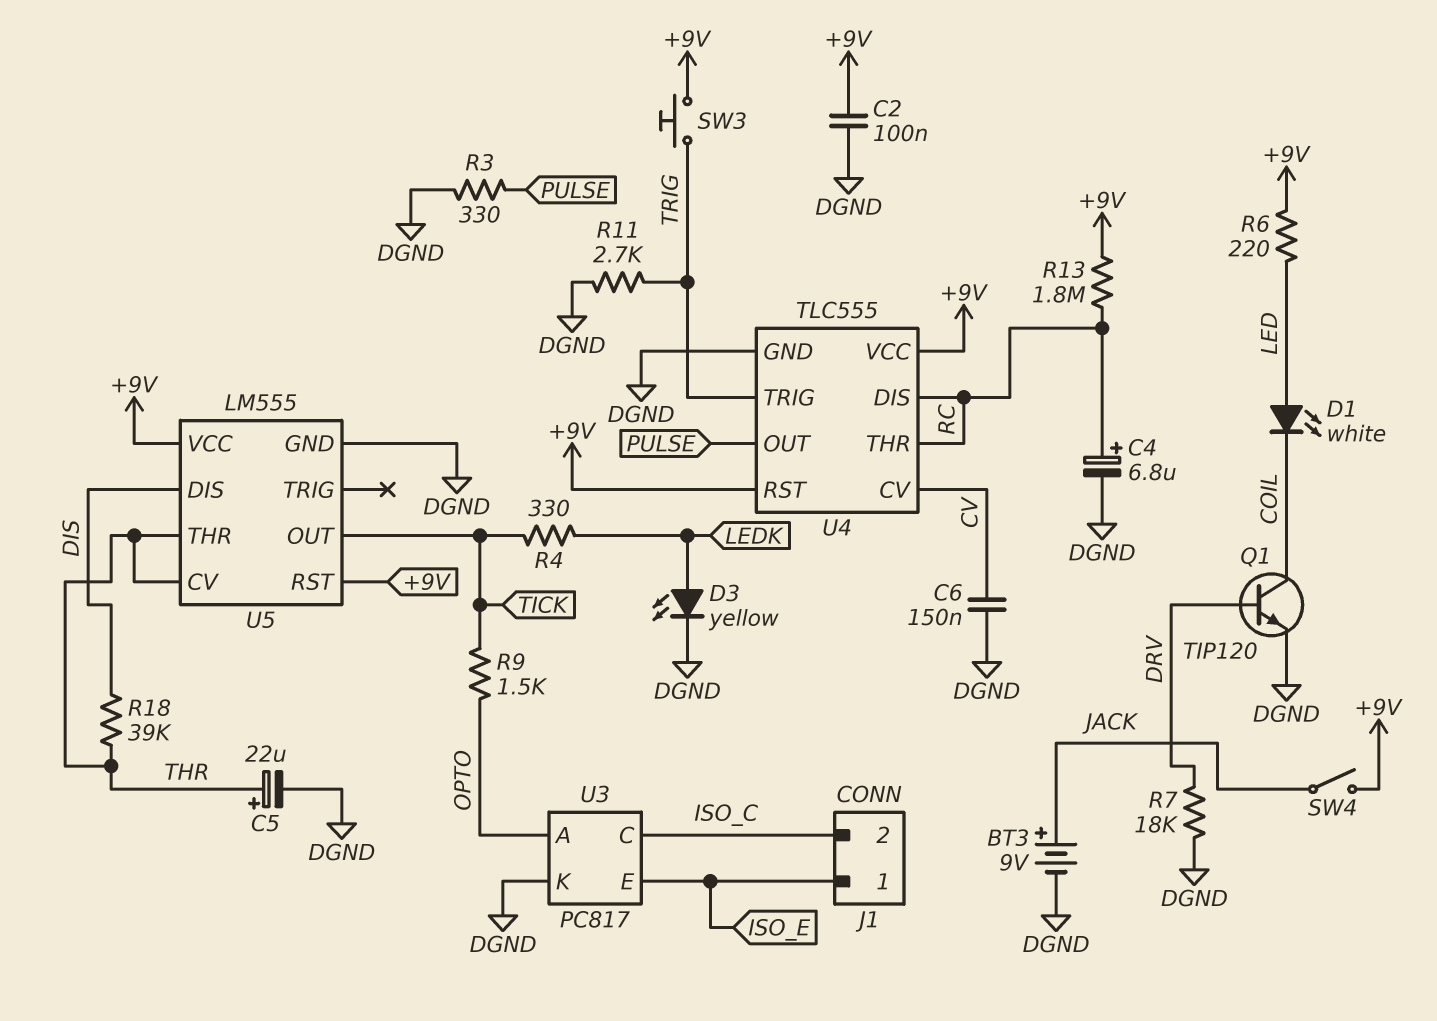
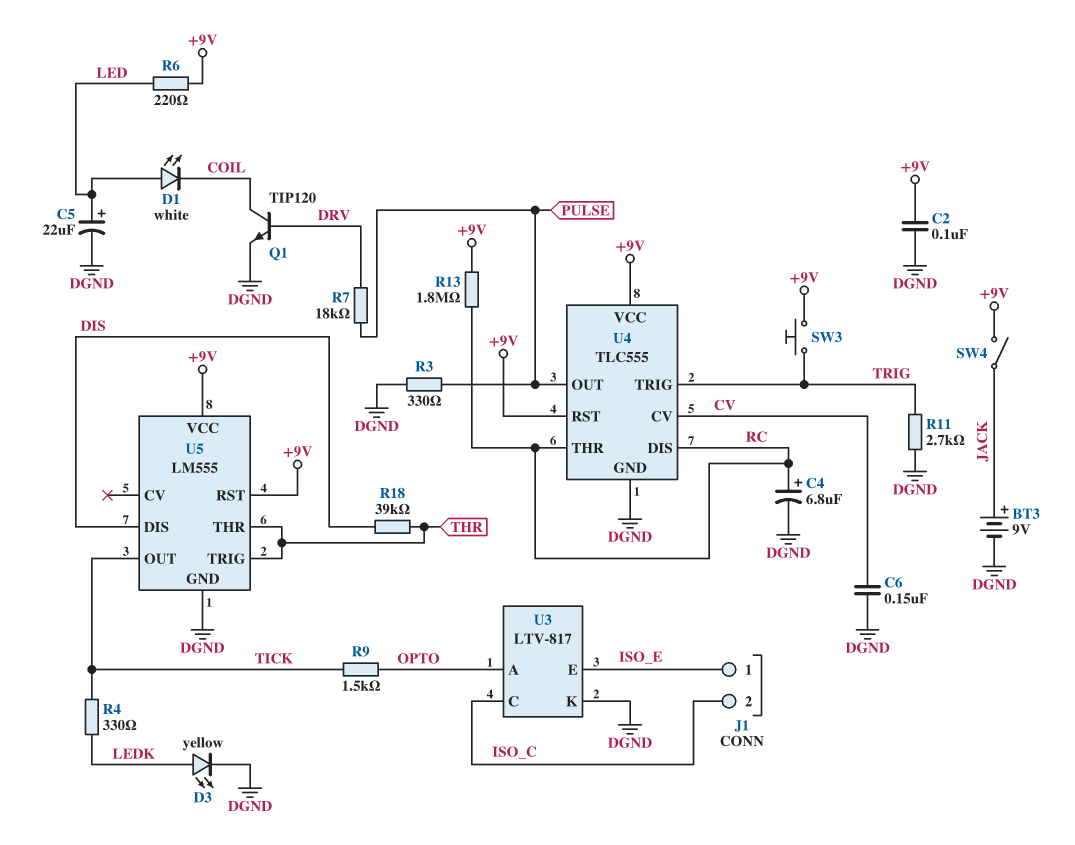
C5: 22uF (plus THR, minus DGND) -> 22uF (plus LED, minus DGND)
R7: 18k (DGND, DRV) -> 18k (DRV, PULSE)
U3: PC817 -> LTV-817
U5 pin CV: THR -> none
U5 pin TRIG: none -> THR

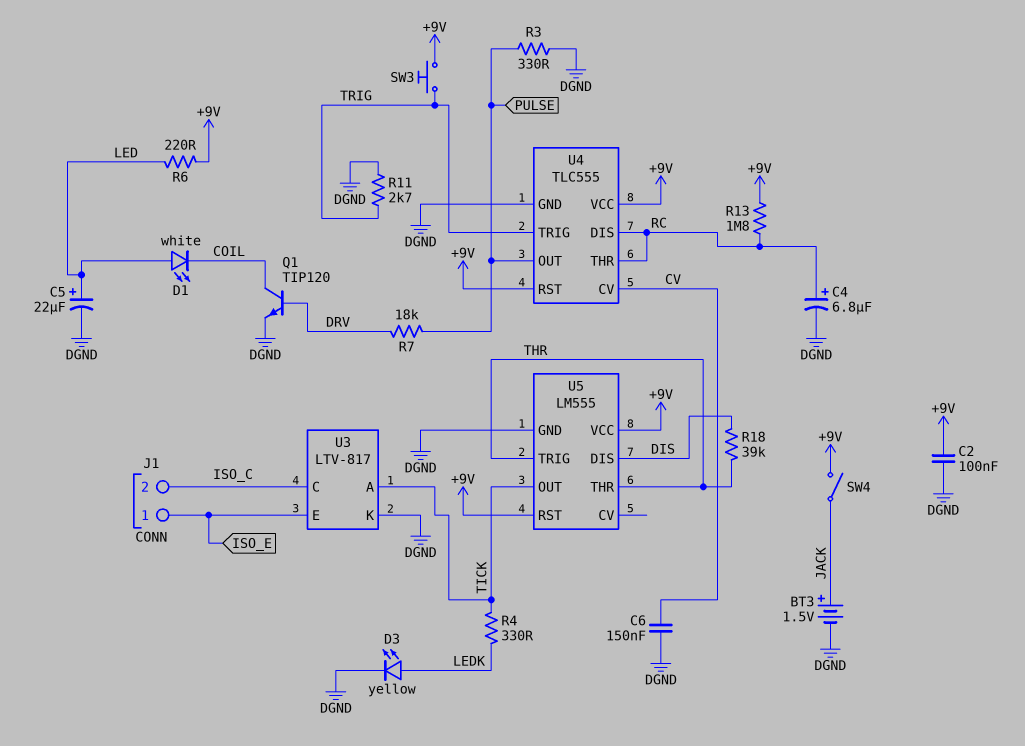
BT3: 9V (plus JACK, minus DGND) -> 1.5V (plus JACK, minus DGND)
R9: 1.5k (OPTO, TICK) -> none
U3 pin A: OPTO -> TICK

